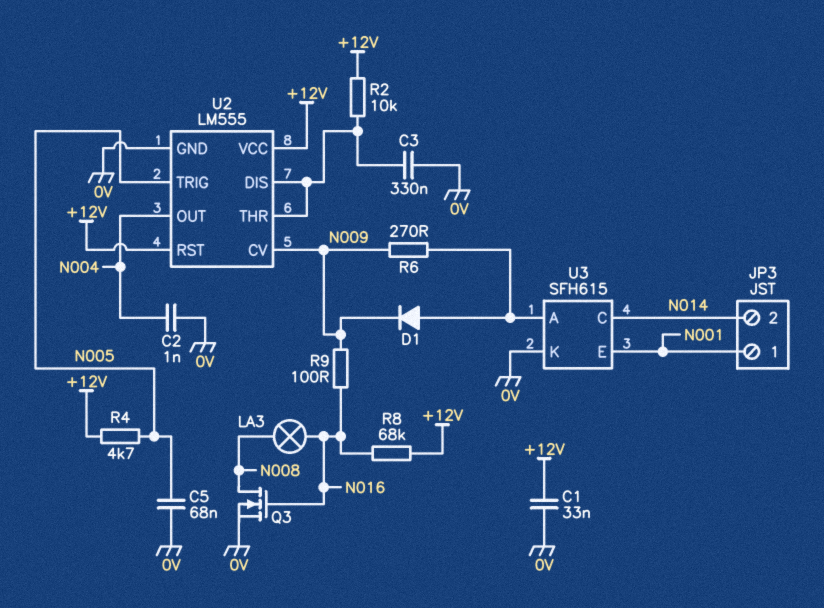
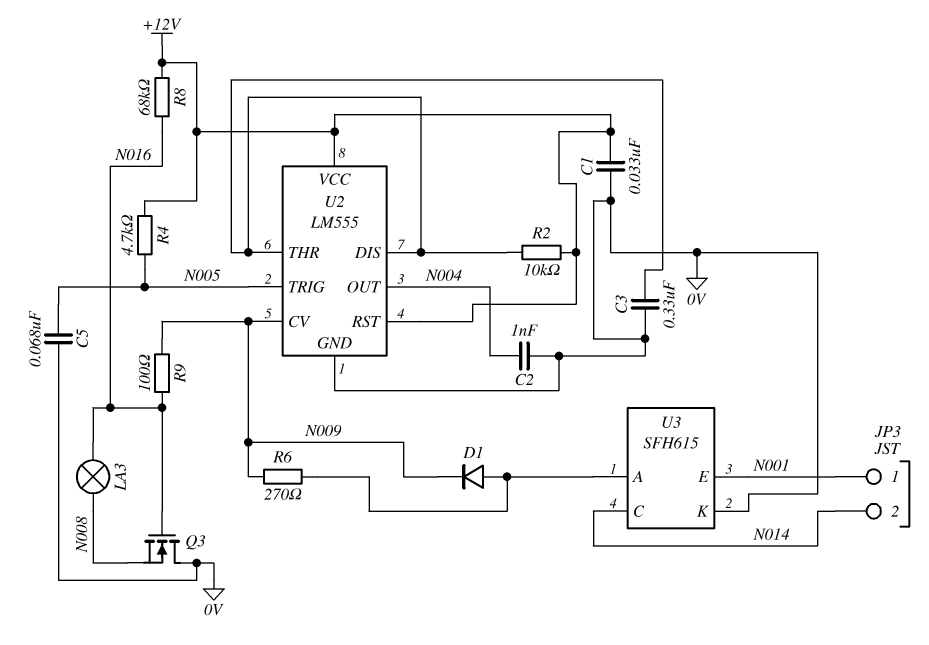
Q3: NMOS (G N016, D N008, S 0V) -> NMOS (G N016, D 0V, S N008)

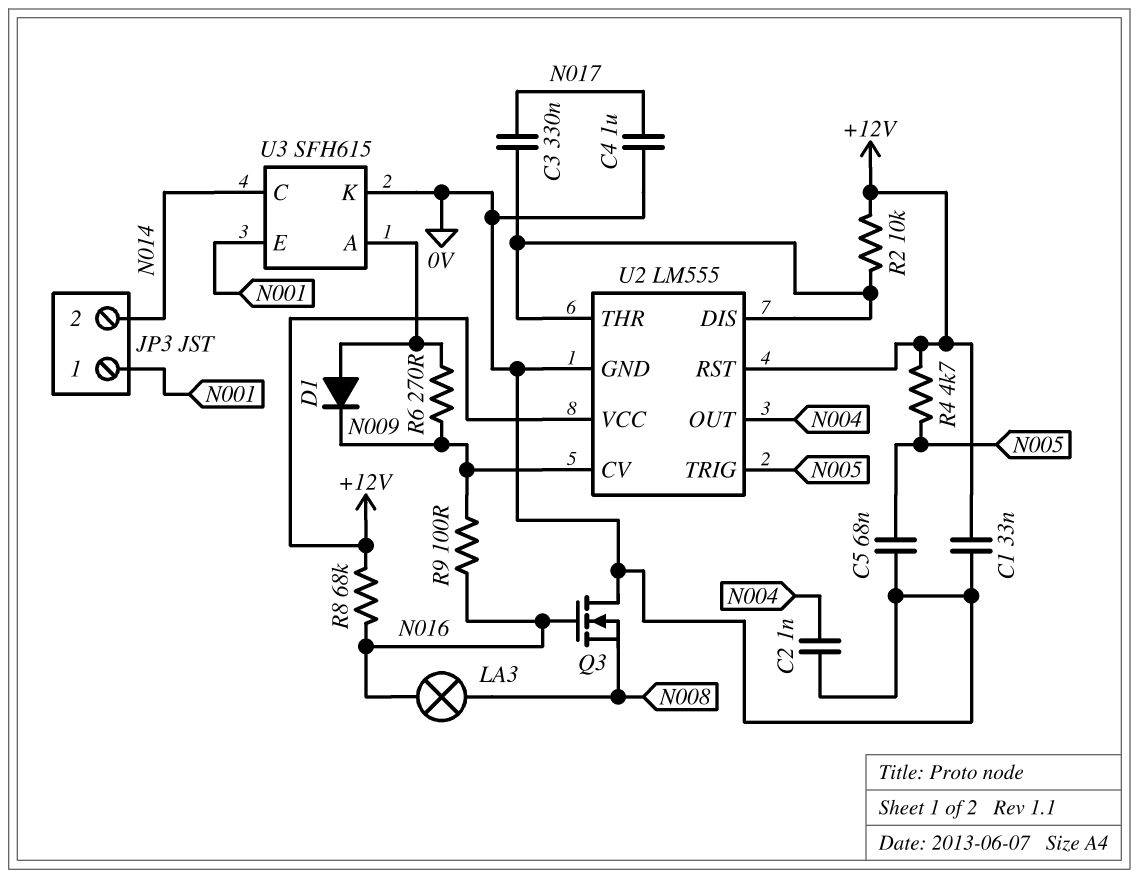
C3: 330nF (0V, U2/DIS) -> 330nF (N017, U2/DIS)
C4: none -> 1uF (0V, N017)

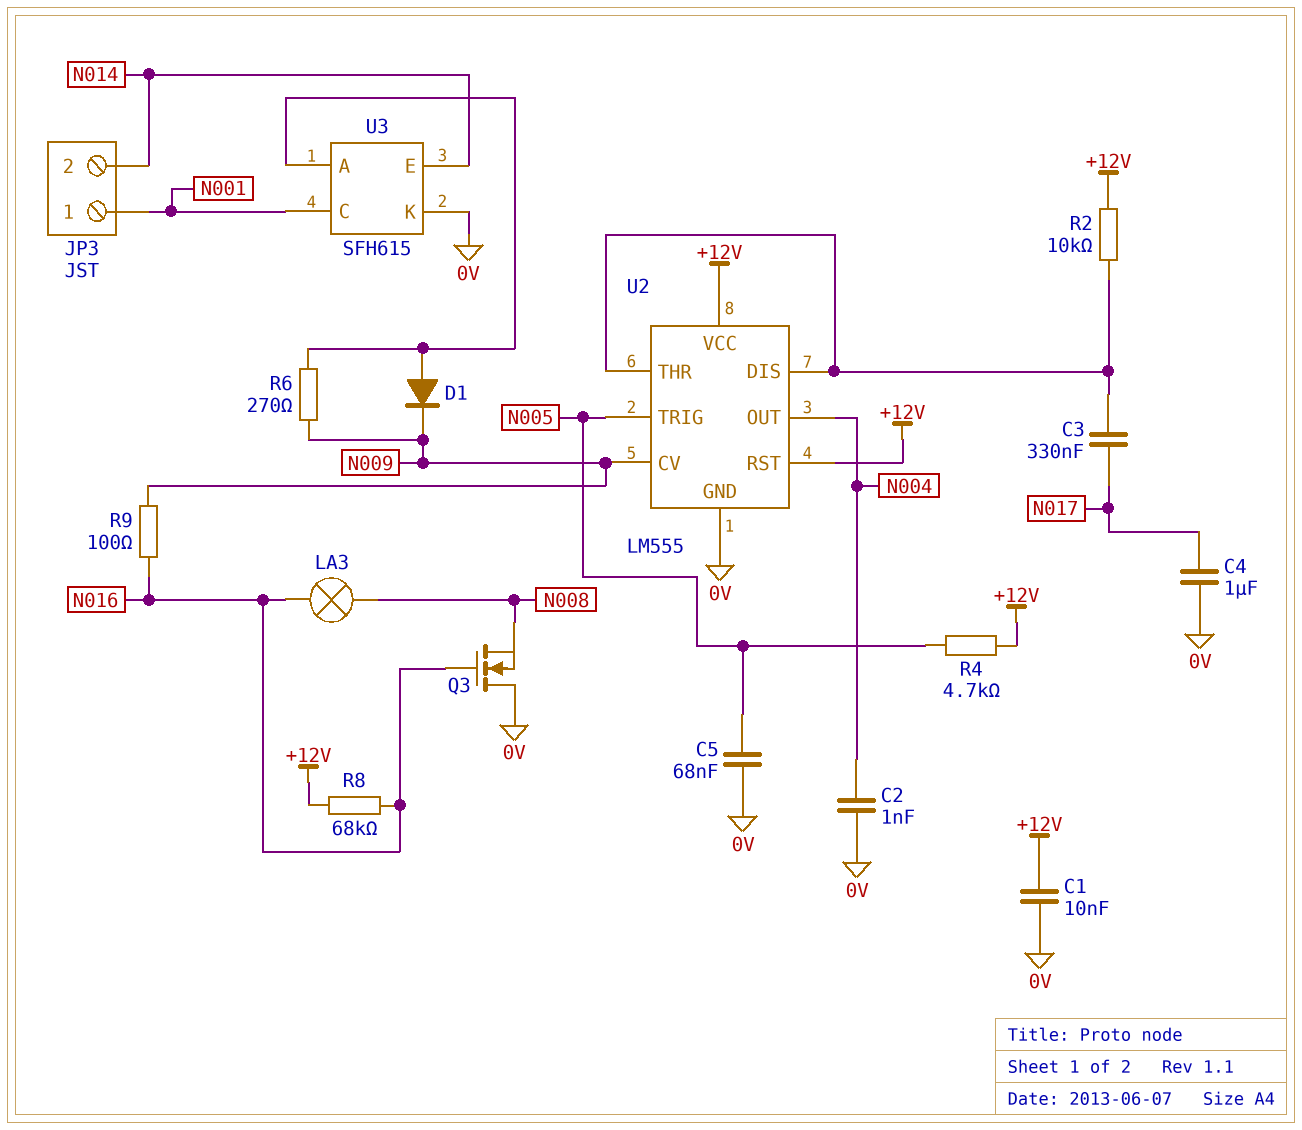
C1: 33nF (+12V, 0V) -> 10nF (+12V, 0V)
U3 pin C: N014 -> N001
U3 pin E: N001 -> N014

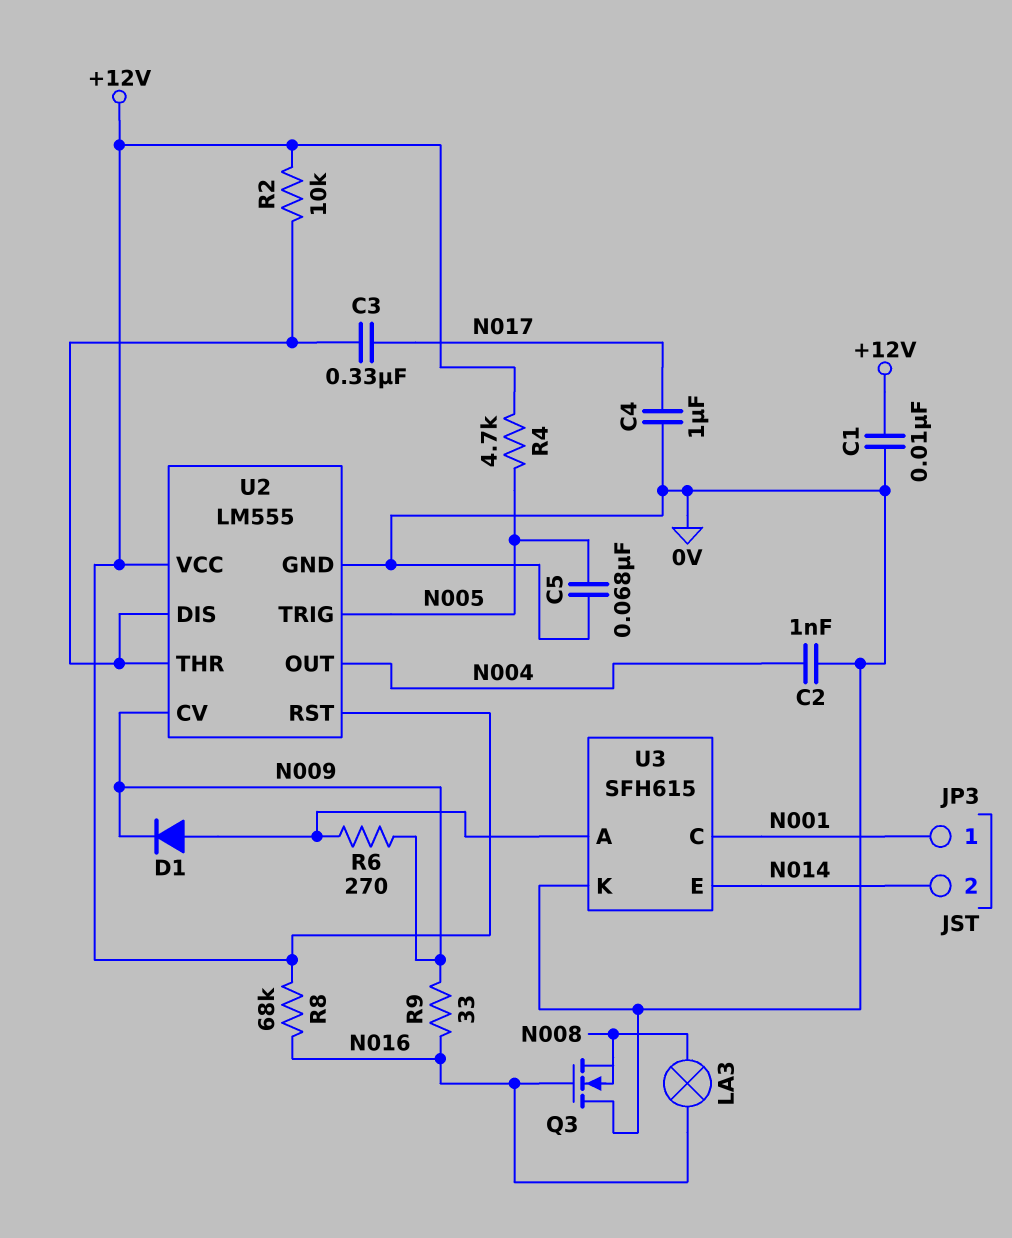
R9: 100 (N009, N016) -> 33 (N009, N016)

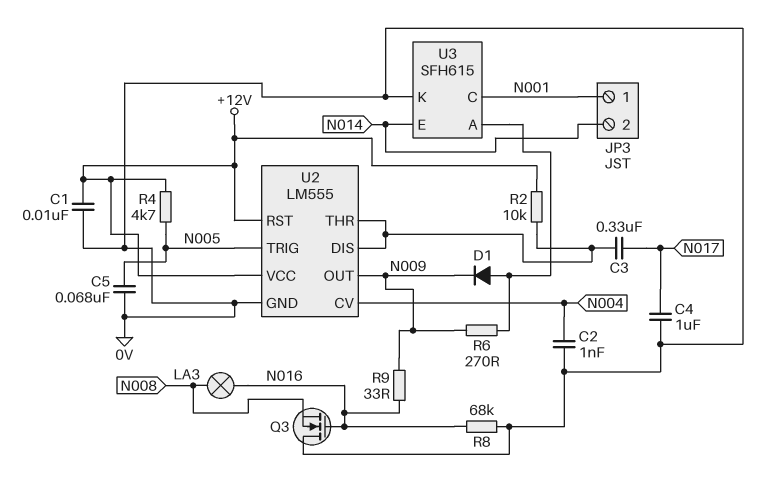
R8: 68k (+12V, N016) -> 68k (0V, N016)
U2 pin CV: N009 -> N004
U2 pin OUT: N004 -> N009

